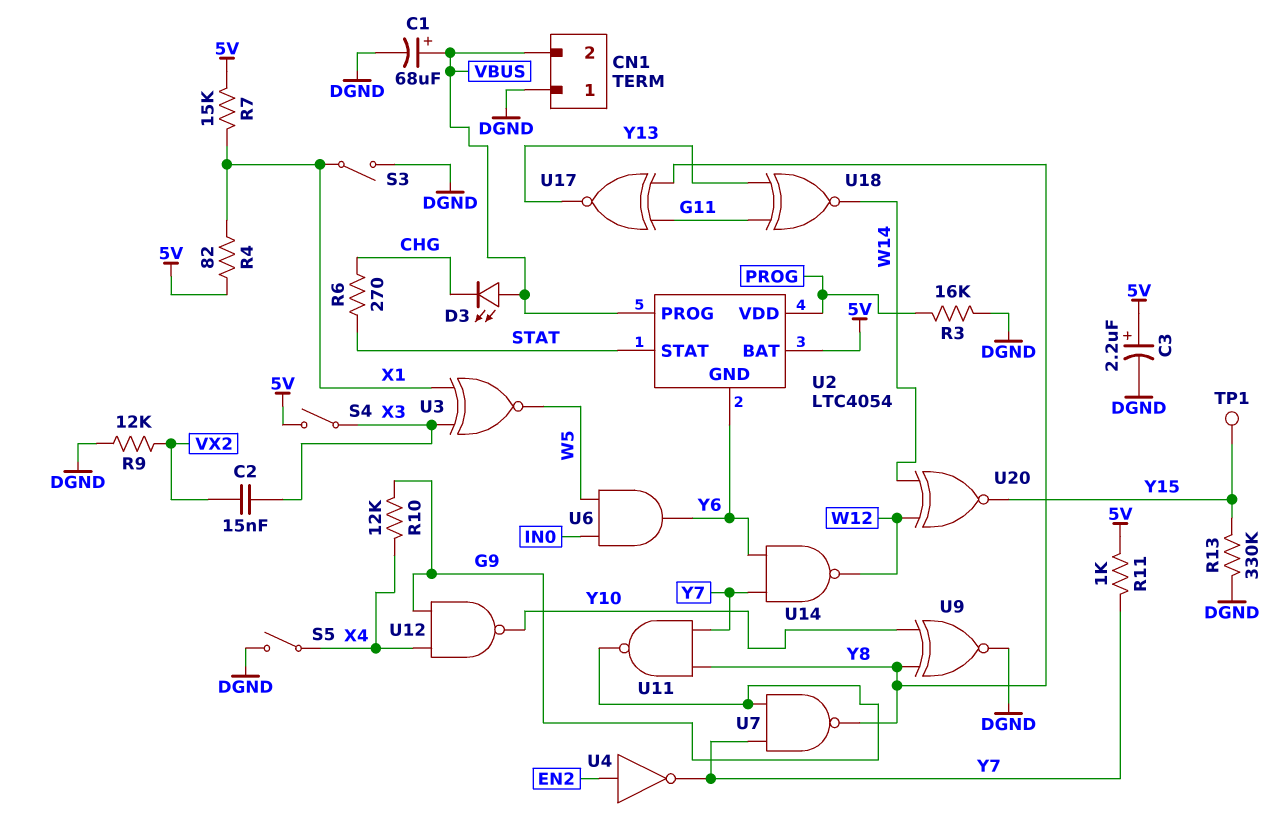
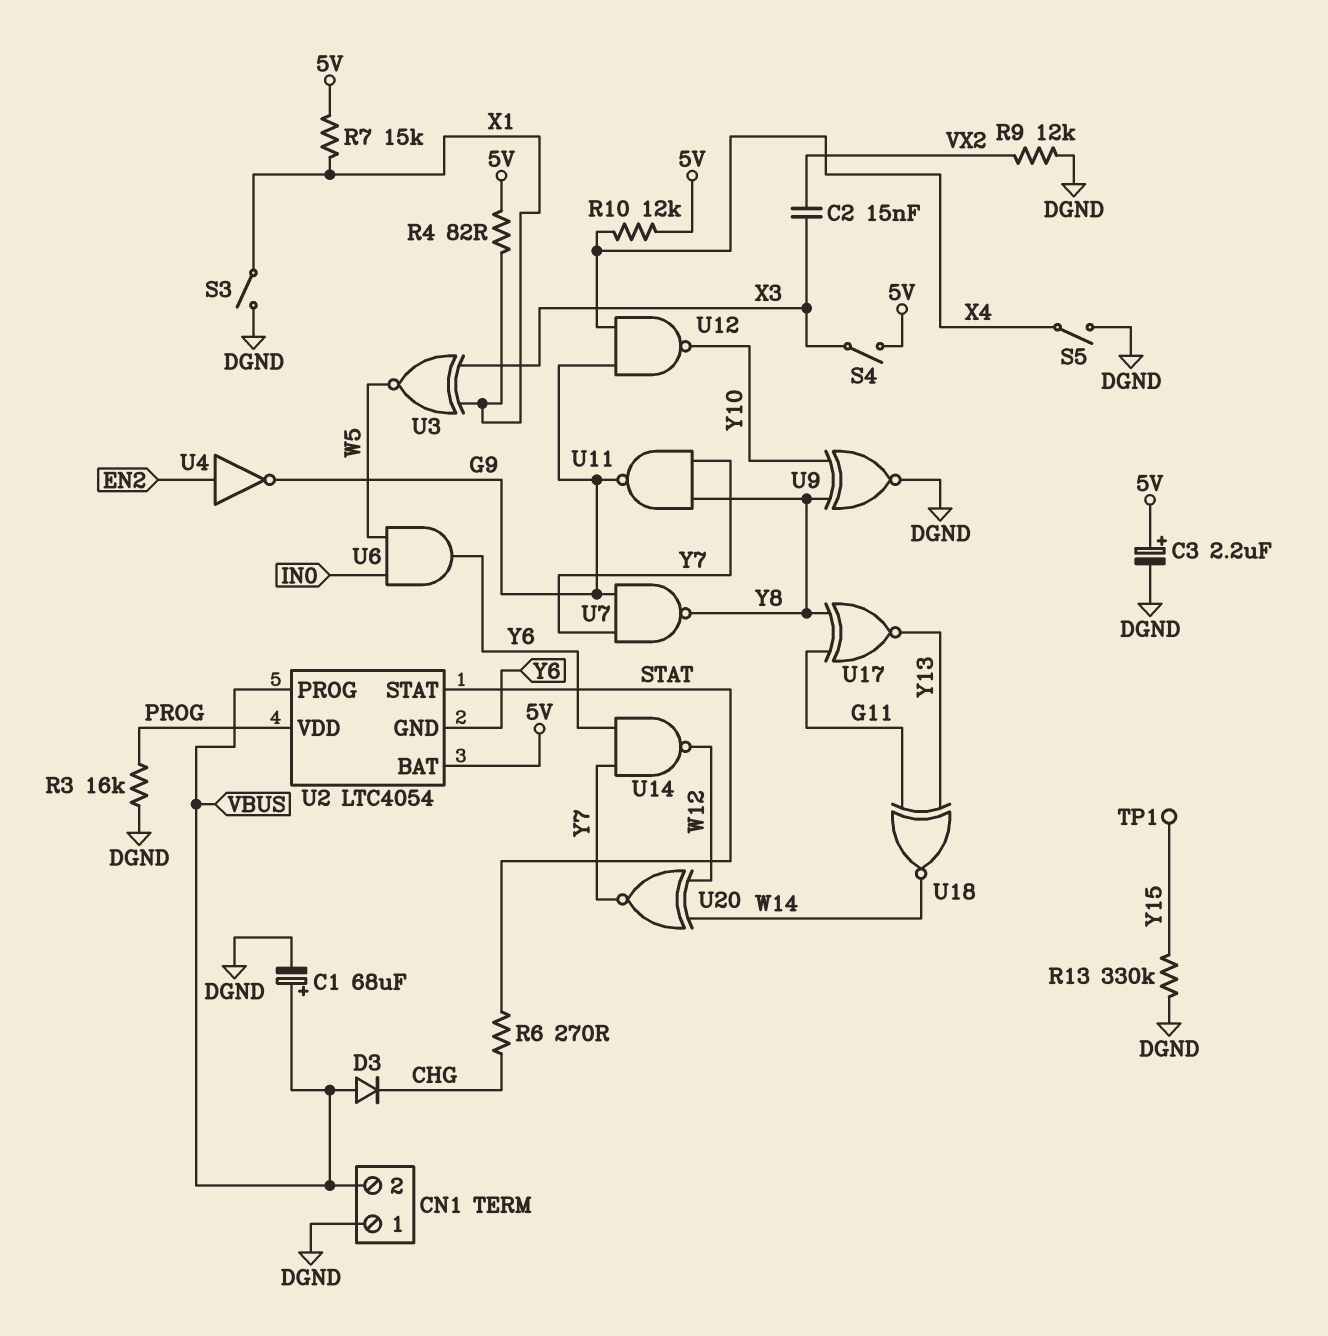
D3: LED (A VBUS, K CHG) -> diode (A VBUS, K CHG)
R10: 12k (G9, X4) -> 12k (5V, X4)
R11: 1k (5V, Y7) -> none
U4: NOT (in EN2, out Y7) -> NOT (in EN2, out G9)
U20: XNOR (in W12, in W14, out Y15) -> XNOR (in W12, in W14, out Y7)

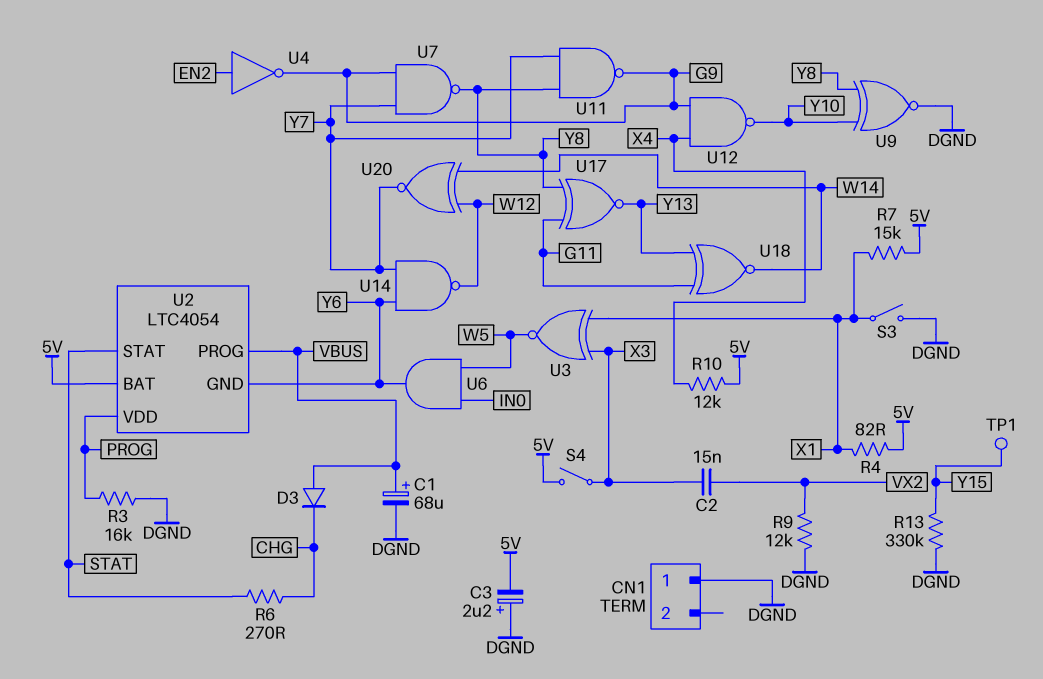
C3: 2.2uF (plus 5V, minus DGND) -> 2.2uF (plus DGND, minus 5V)
CN1 pin 2: VBUS -> none
S5: switch (DGND, X4) -> none

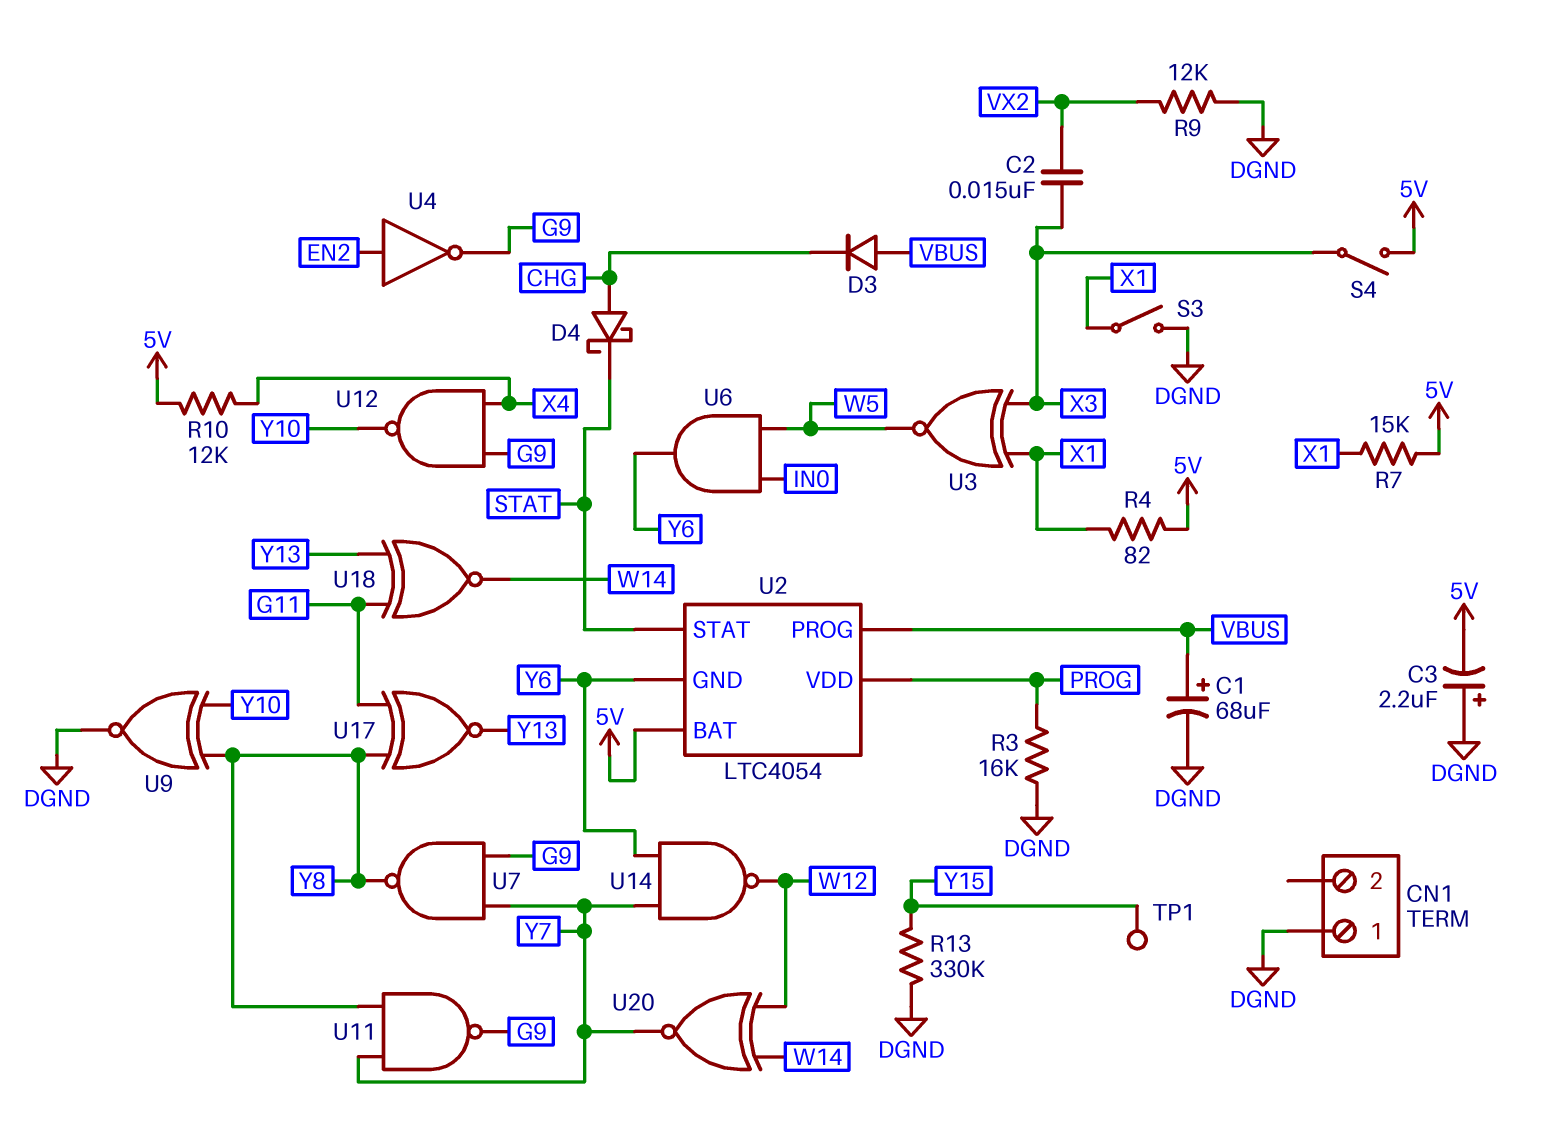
D4: none -> schottky (A CHG, K STAT)
R6: 270 (CHG, STAT) -> none

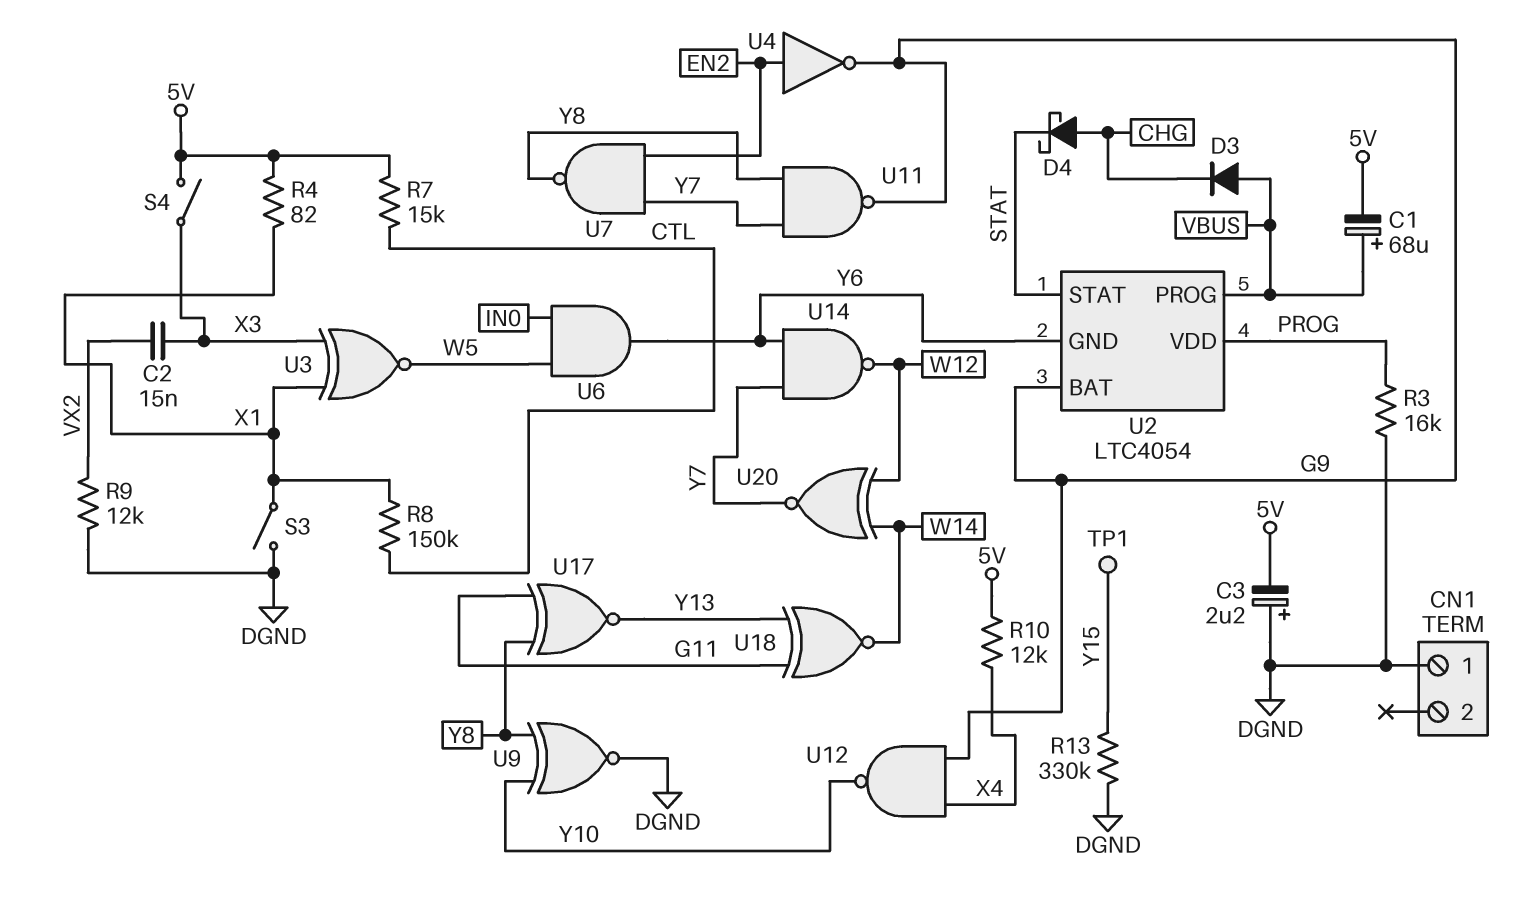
C1: 68uF (plus VBUS, minus DGND) -> 68uF (plus VBUS, minus 5V)
R7: 15k (5V, X1) -> 15k (5V, CTL)
R8: none -> 150k (CTL, X1)
U2 pin BAT: 5V -> G9
U7: NAND (in G9, in Y7, out Y8) -> NAND (in EN2, in Y7, out Y8)

